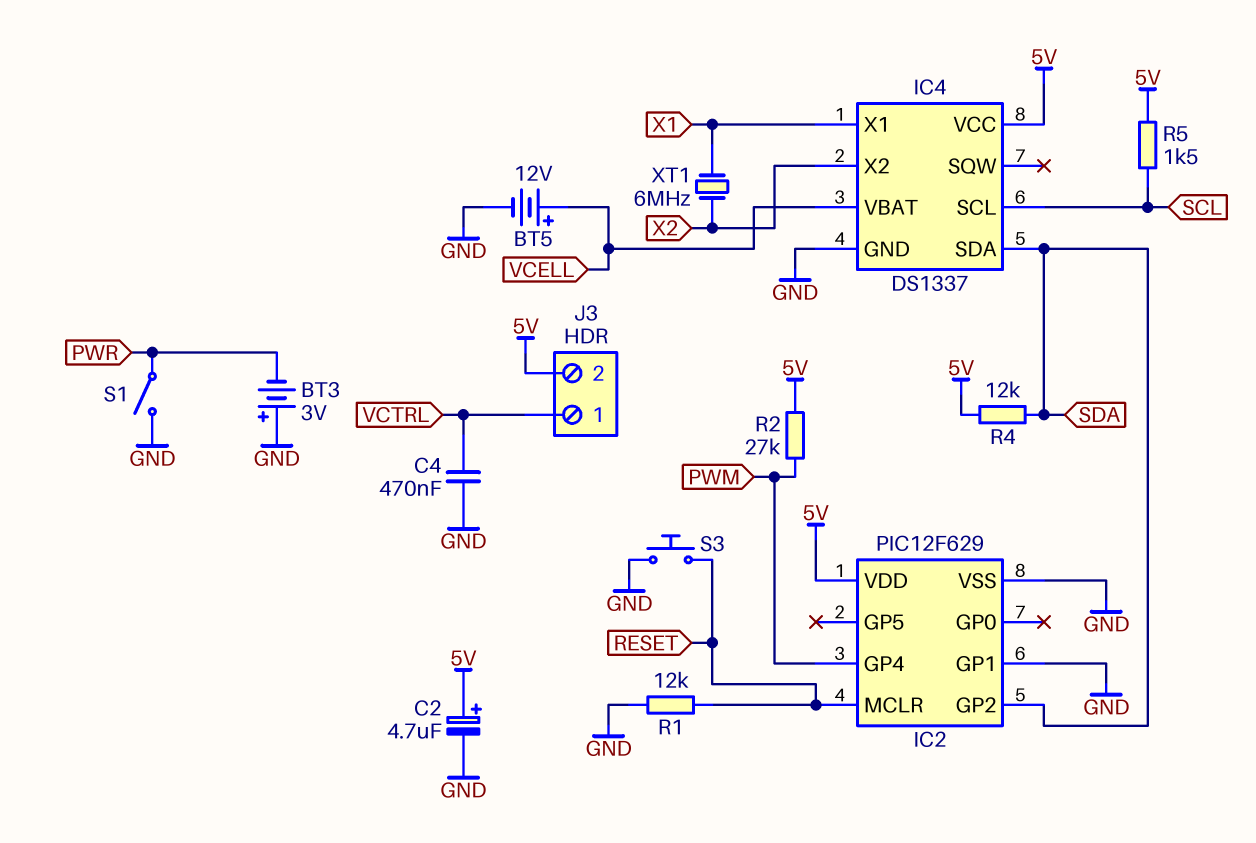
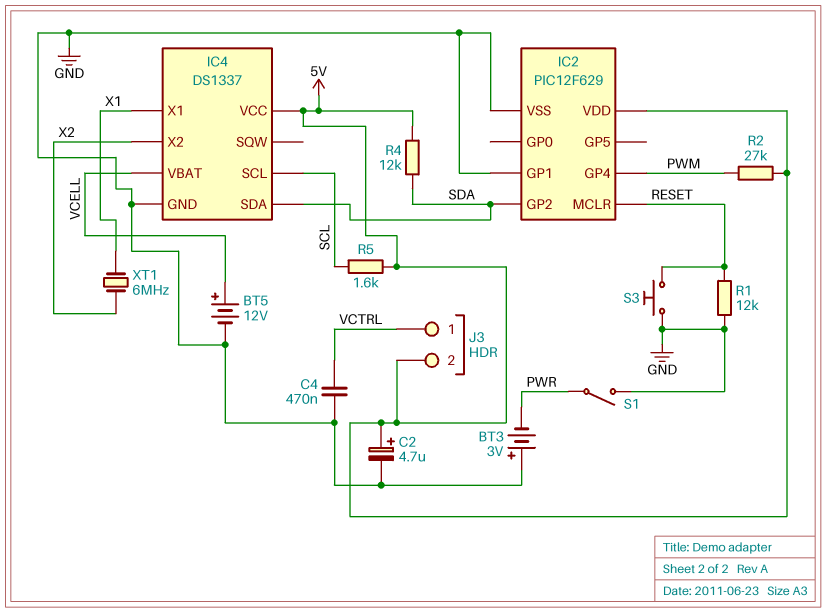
R5: 1.5k (5V, SCL) -> 1.6k (5V, SCL)

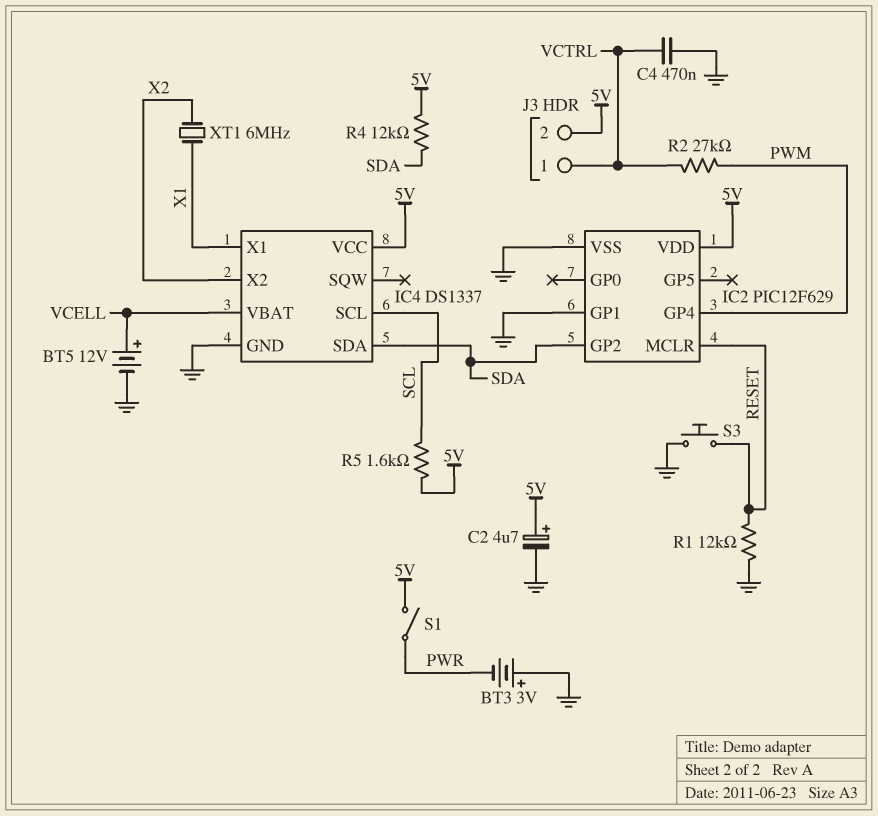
R2: 27k (5V, PWM) -> 27k (PWM, VCTRL)
S1: switch (GND, PWR) -> switch (5V, PWR)

